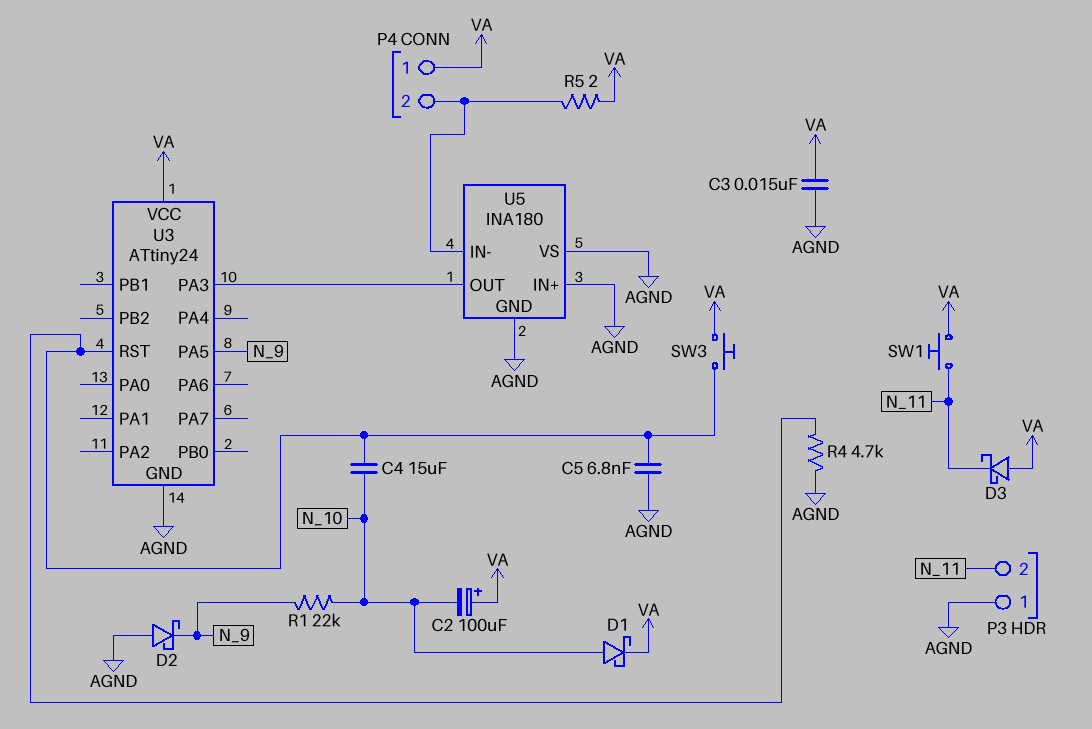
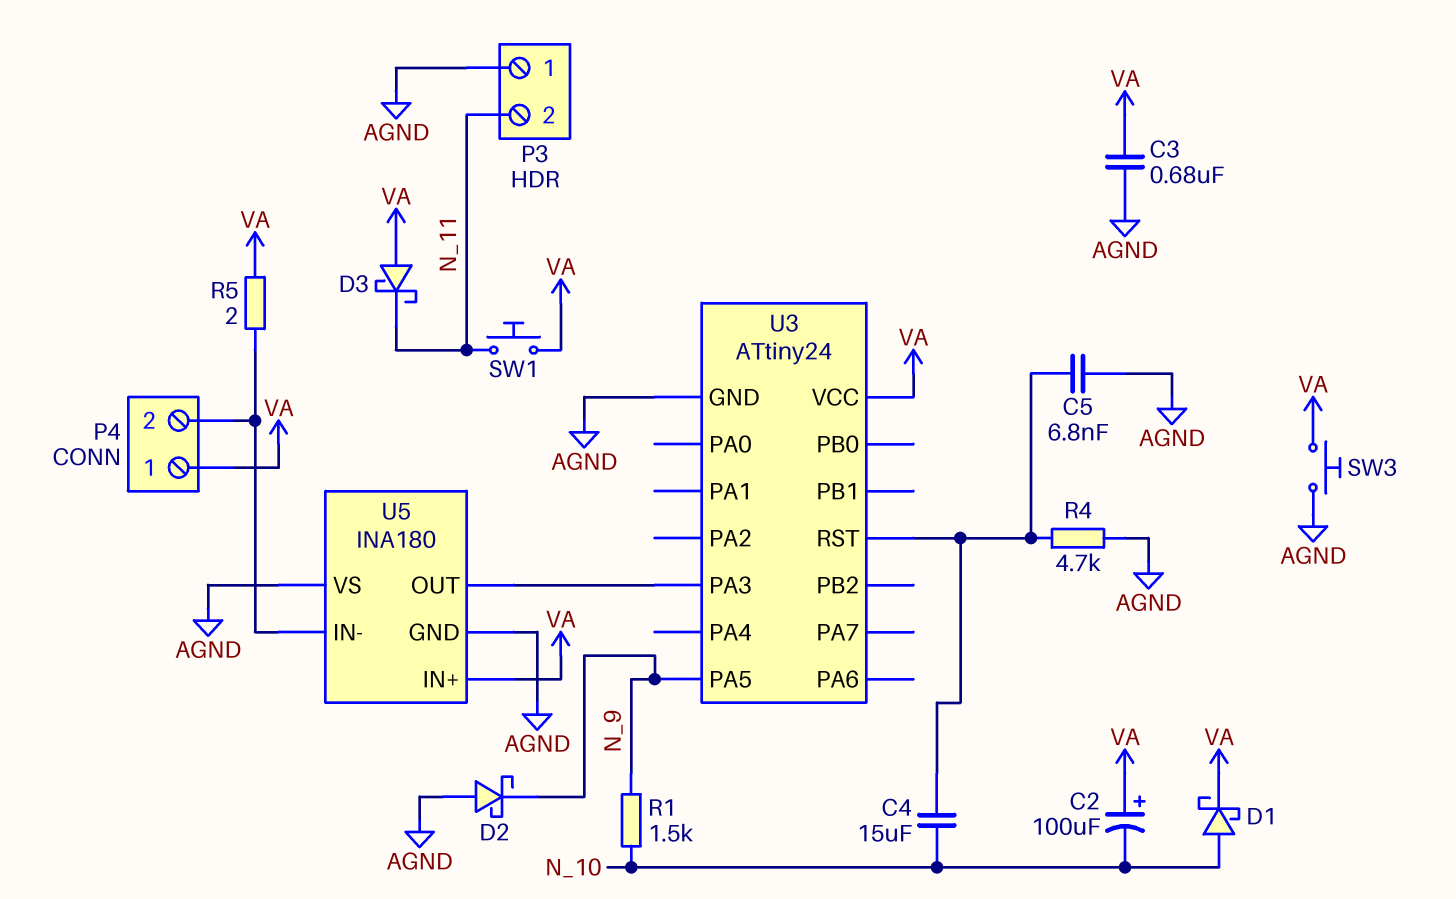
C3: 15nF (AGND, VA) -> 680nF (AGND, VA)
R1: 22k (N_9, N_10) -> 1.5k (N_9, N_10)
SW3: button (U3/RST, VA) -> button (AGND, VA)
U5 pin IN+: AGND -> VA

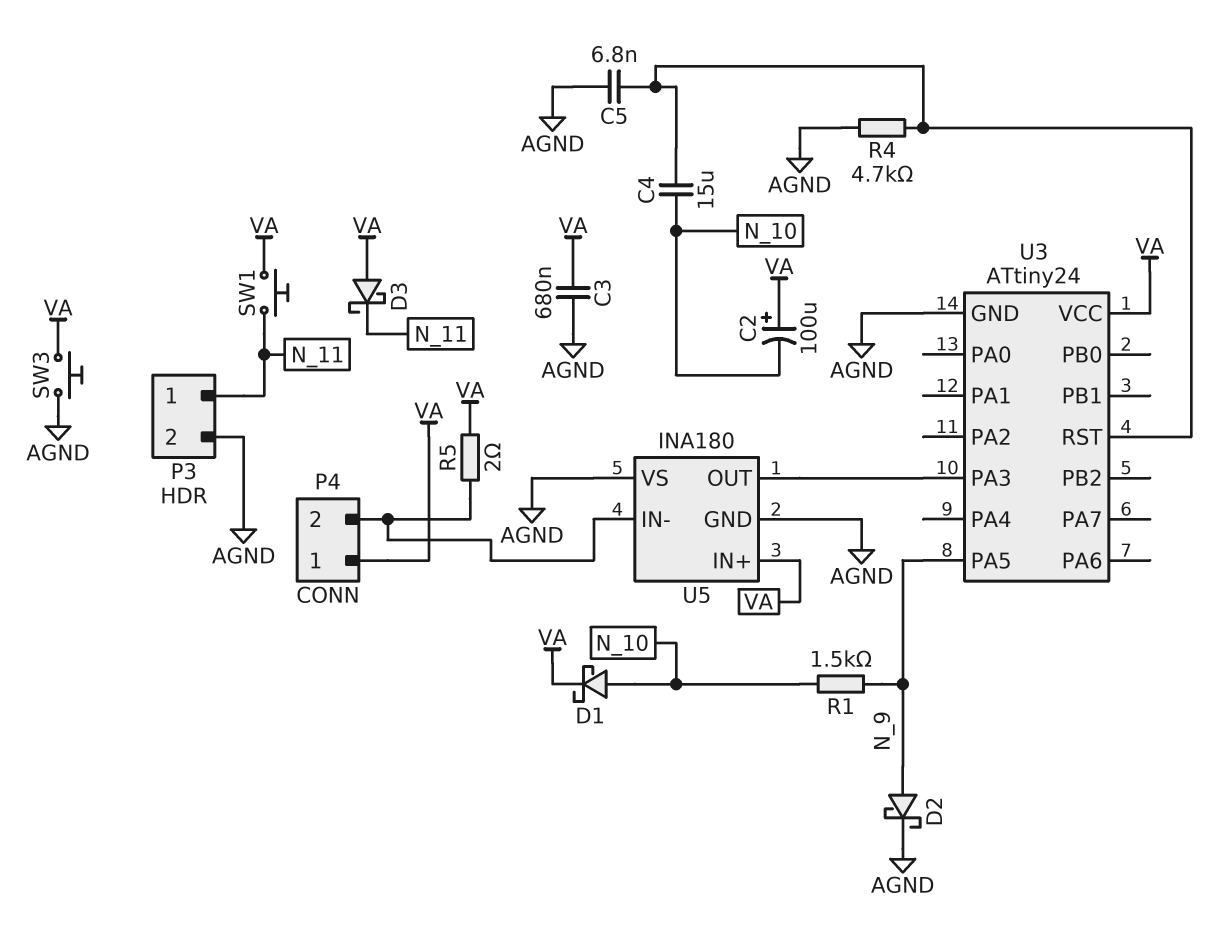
D2: schottky (A AGND, K N_9) -> schottky (A N_9, K AGND)
P3 pin 1: AGND -> N_11
P3 pin 2: N_11 -> AGND

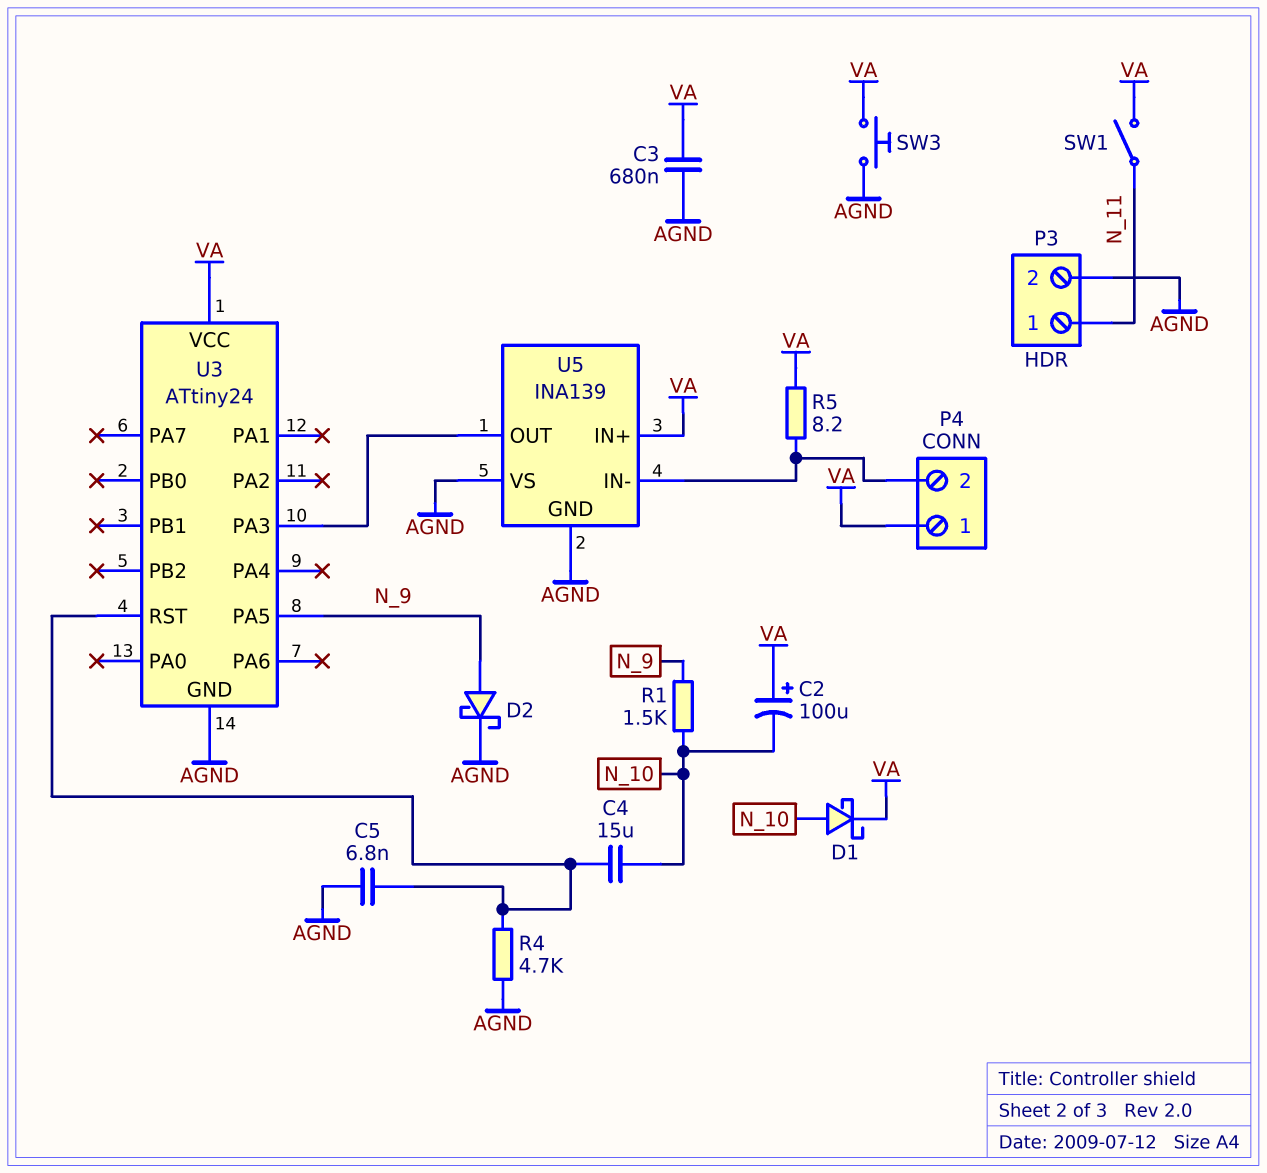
D3: schottky (A VA, K N_11) -> none
R5: 2 (P4/2, VA) -> 8.2 (P4/2, VA)
SW1: button (N_11, VA) -> switch (N_11, VA)
U5: INA180 -> INA139

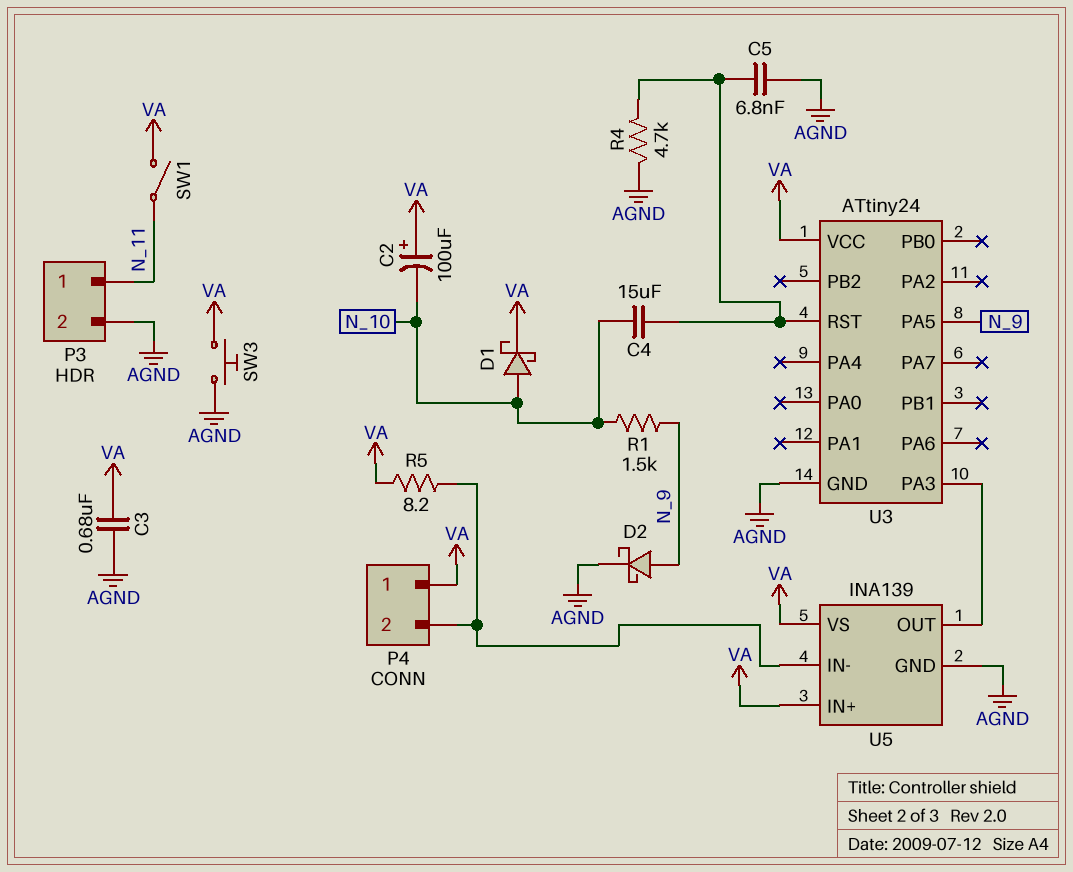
U5 pin VS: AGND -> VA

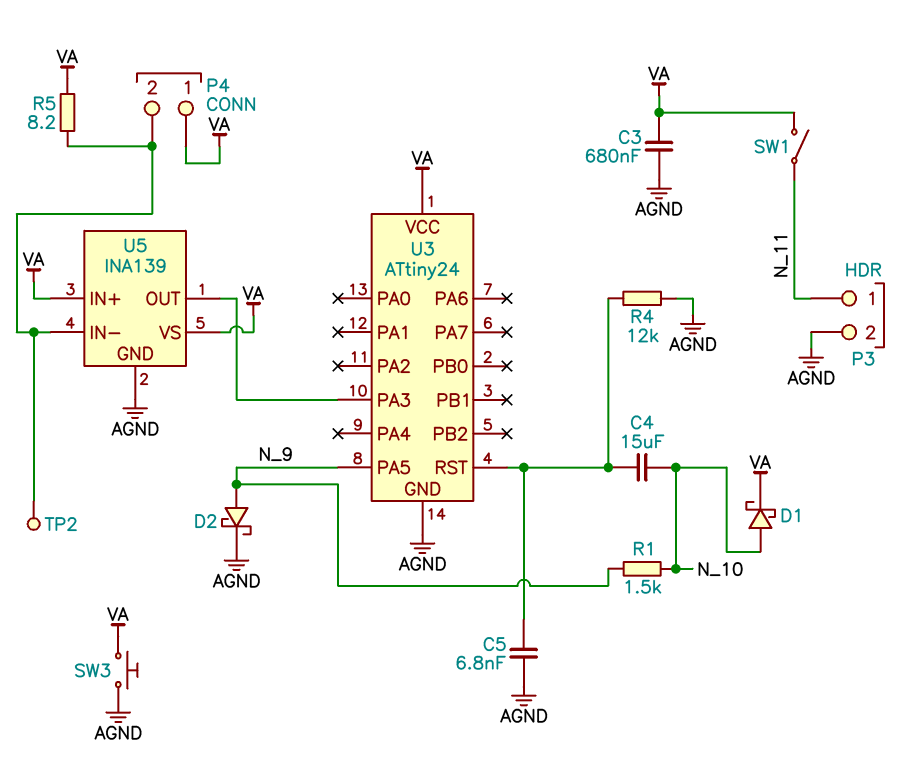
C2: 100uF (plus VA, minus N_10) -> none
R4: 4.7k (AGND, U3/RST) -> 12k (AGND, U3/RST)
TP2: none -> test point (P4/2)

